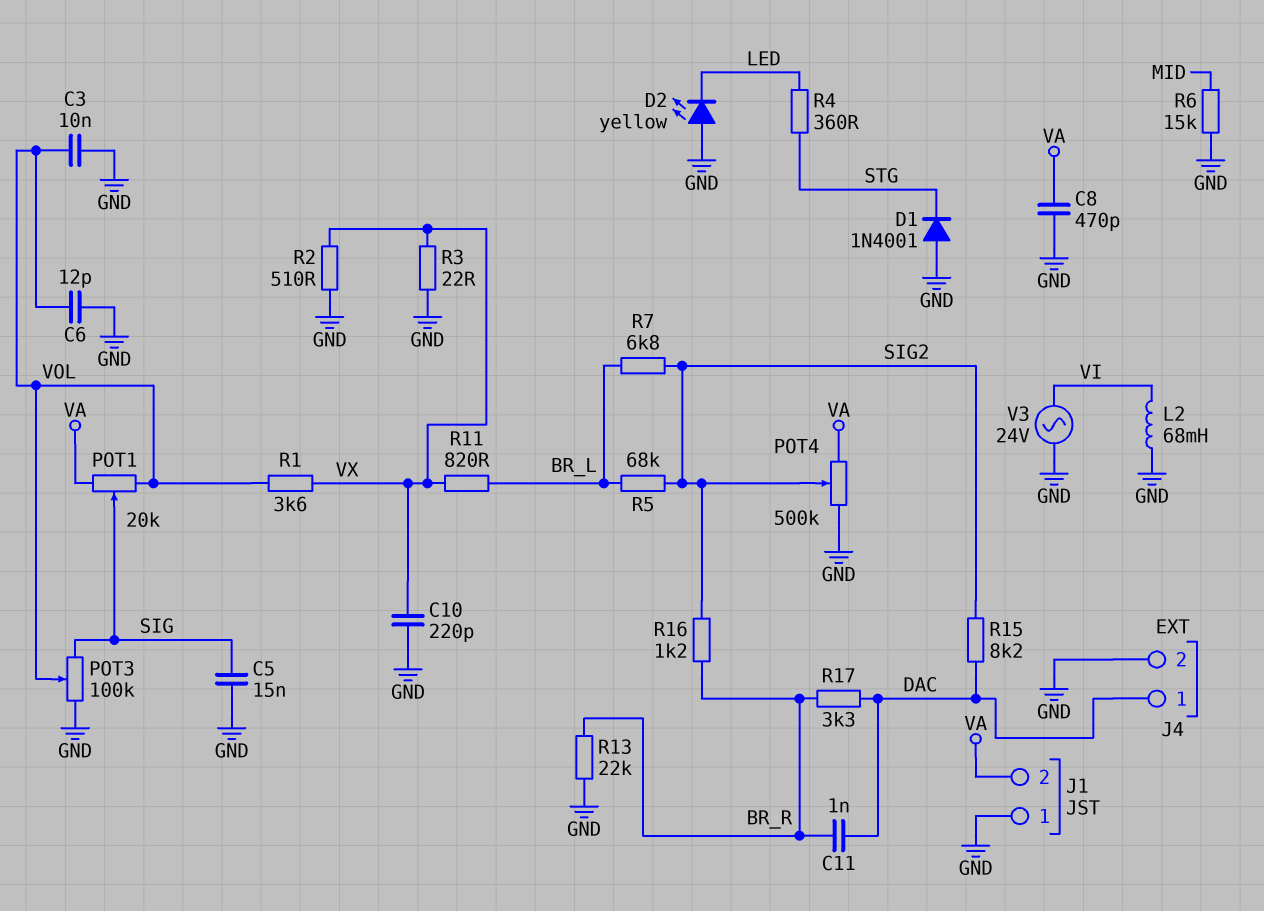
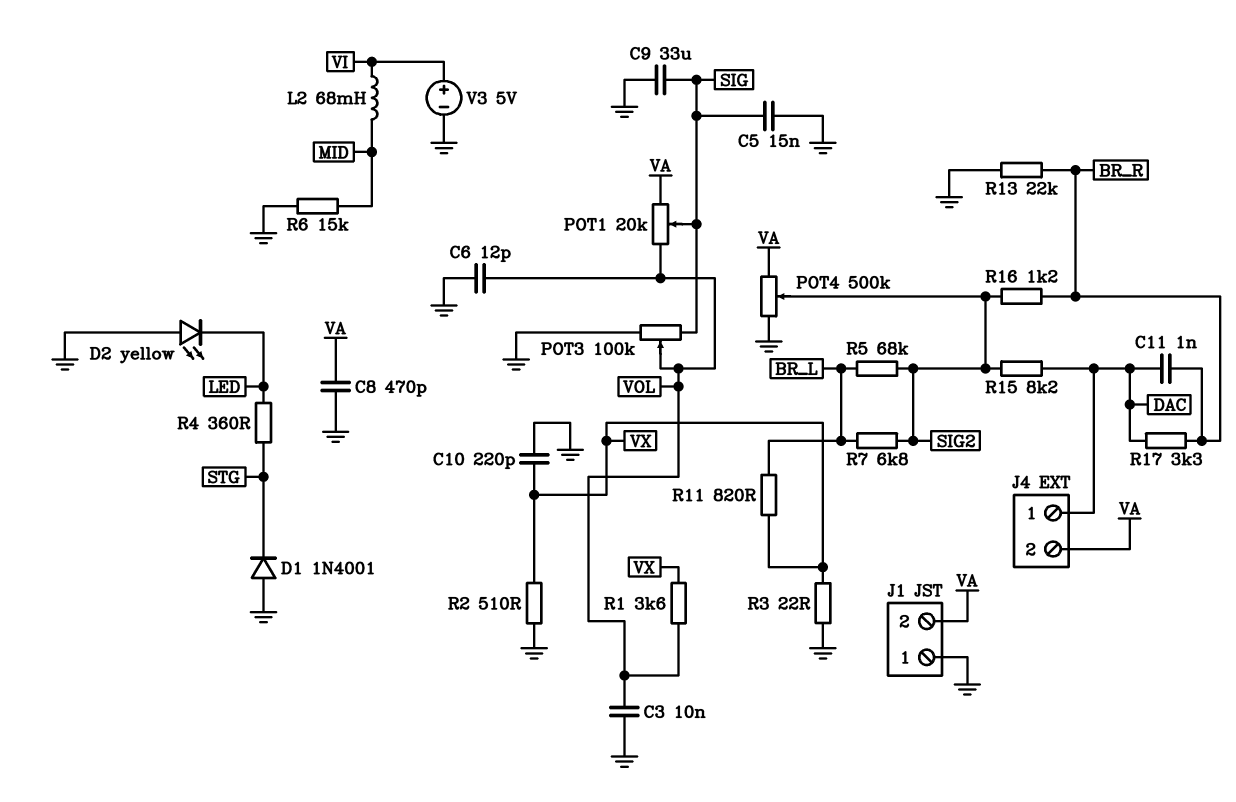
C9: none -> 33uF (GND, SIG)
J4 pin 2: GND -> VA
L2: 68mH (GND, VI) -> 68mH (MID, VI)
V3: AC 24V (GND, VI) -> 5V (plus VI, minus GND)

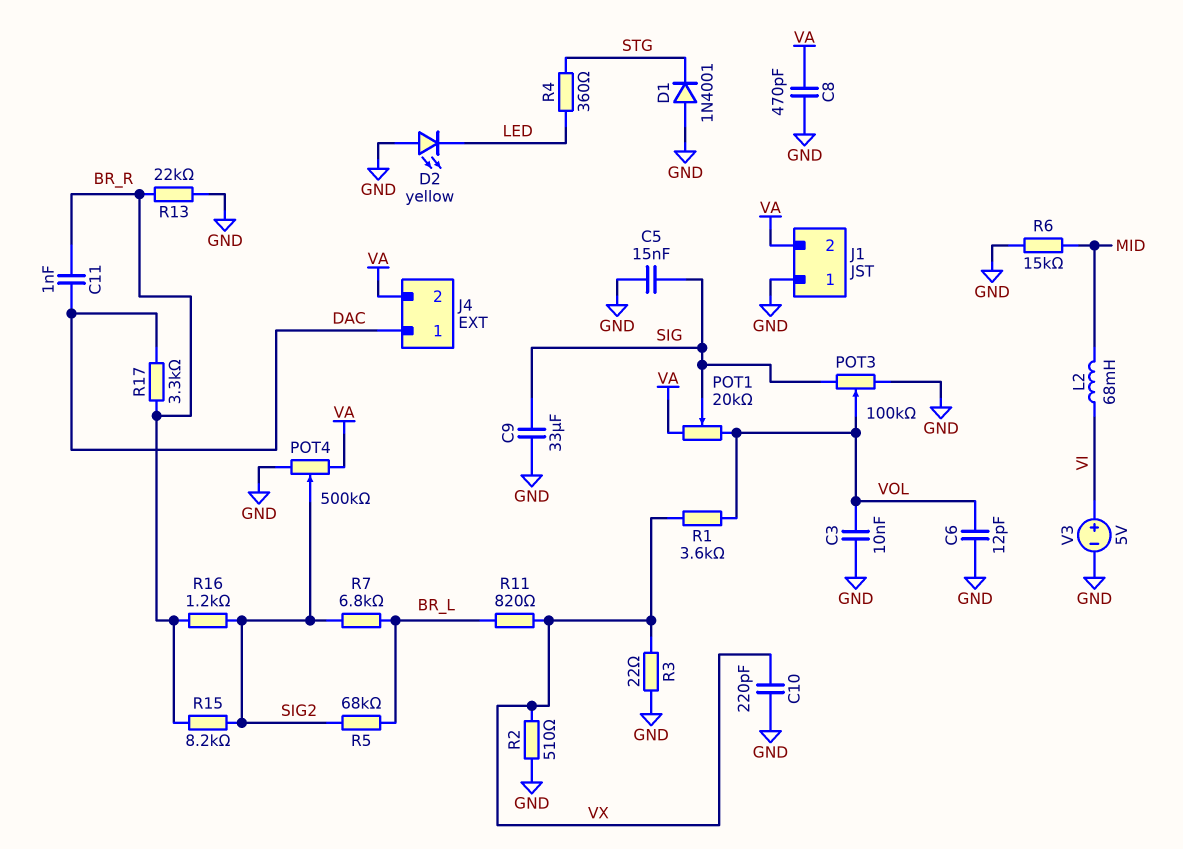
R15: 8.2k (DAC, SIG2) -> 8.2k (BR_R, SIG2)

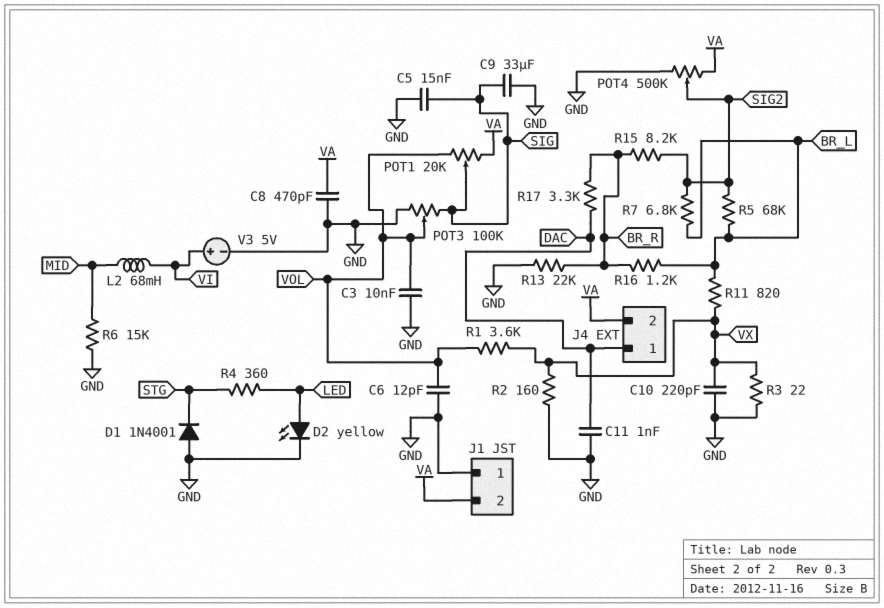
C11: 1nF (BR_R, DAC) -> 1nF (DAC, GND)
D2: LED yellow (A GND, K LED) -> LED yellow (A LED, K GND)
R2: 510 (GND, VX) -> 160 (GND, VX)
R16: 1.2k (BR_R, SIG2) -> 1.2k (BR_L, BR_R)

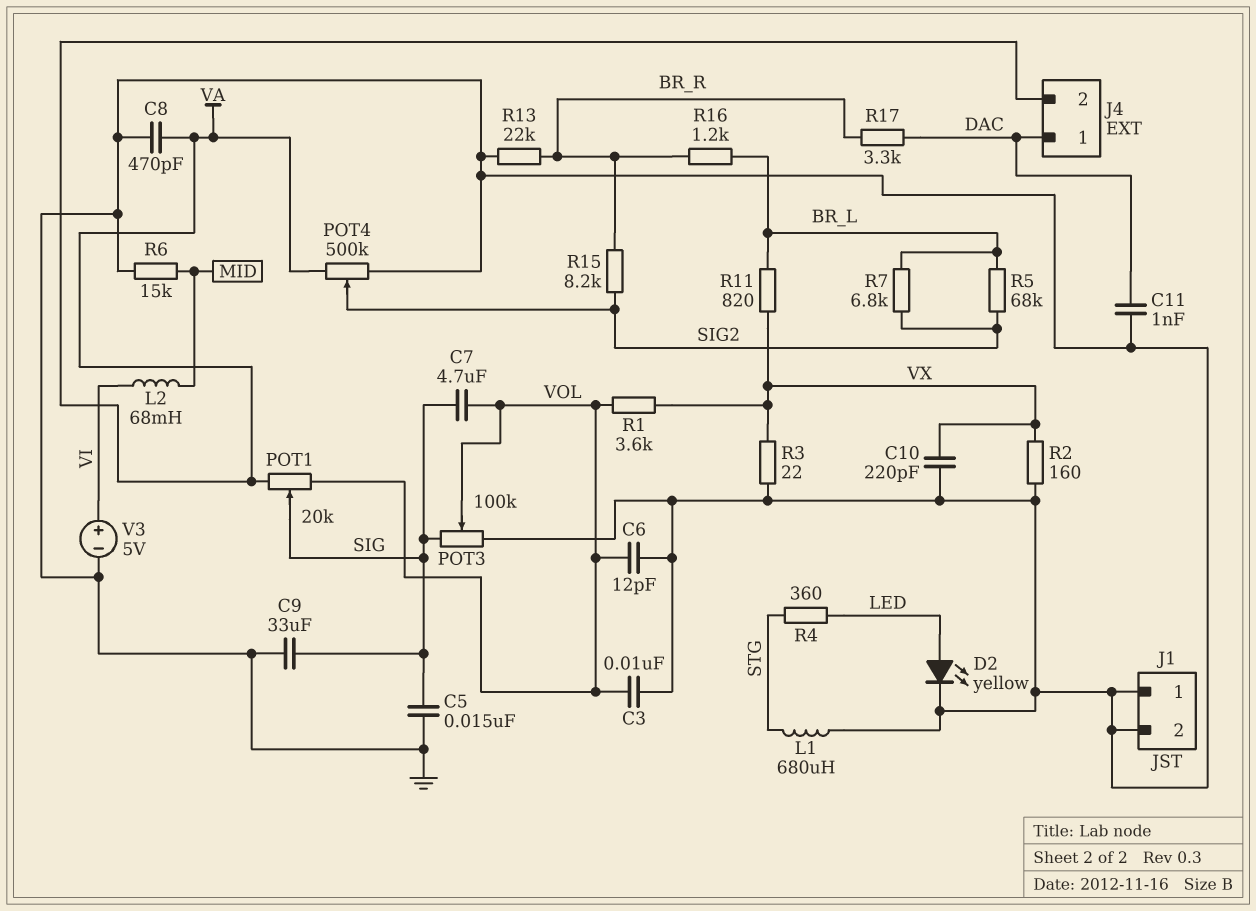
C7: none -> 4.7uF (SIG, VOL)
D1: diode 1N4001 (A GND, K STG) -> none
J1 pin 2: VA -> GND
L1: none -> 680uH (GND, STG)

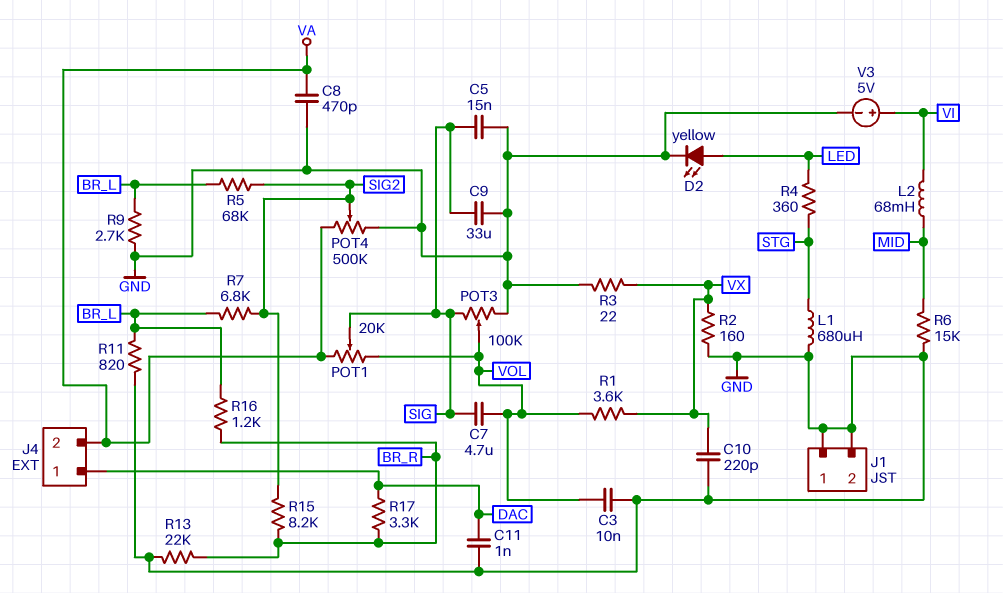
C6: 12pF (GND, VOL) -> none
R9: none -> 2.7k (BR_L, GND)
R11: 820 (BR_L, VX) -> 820 (BR_L, GND)

